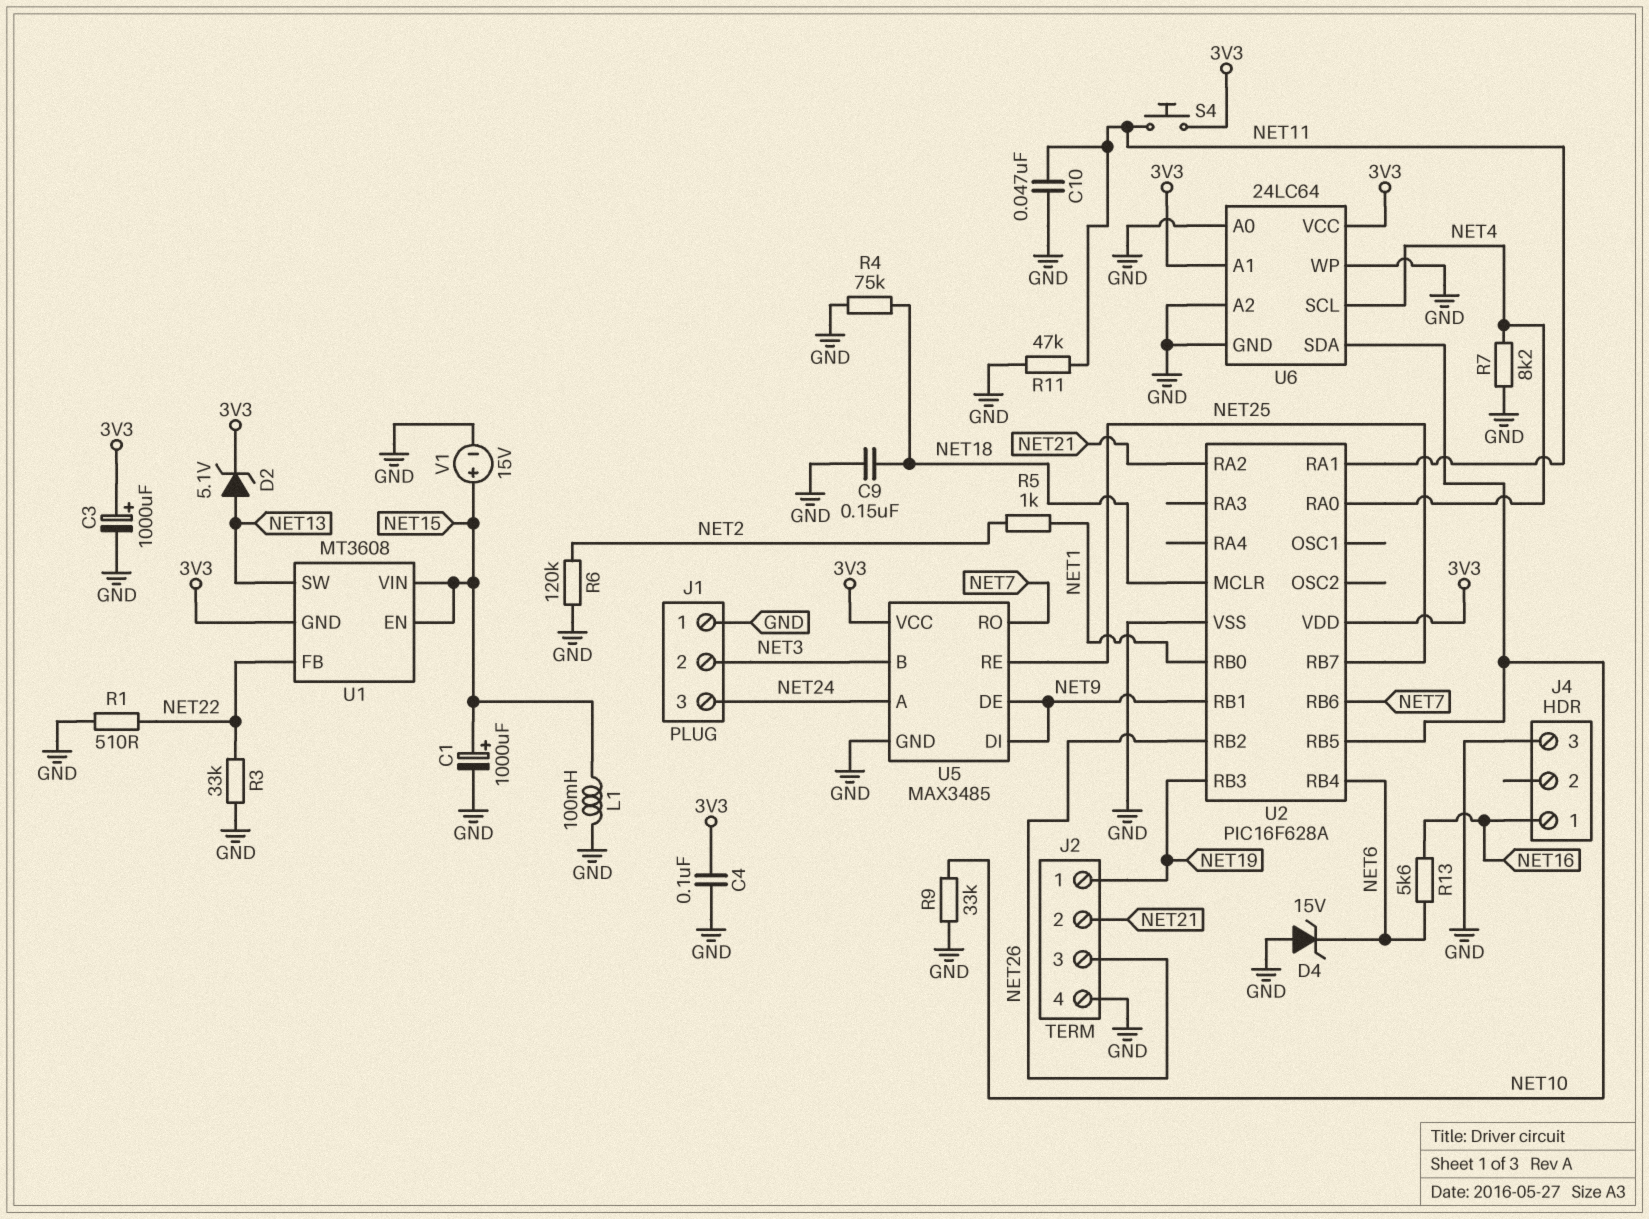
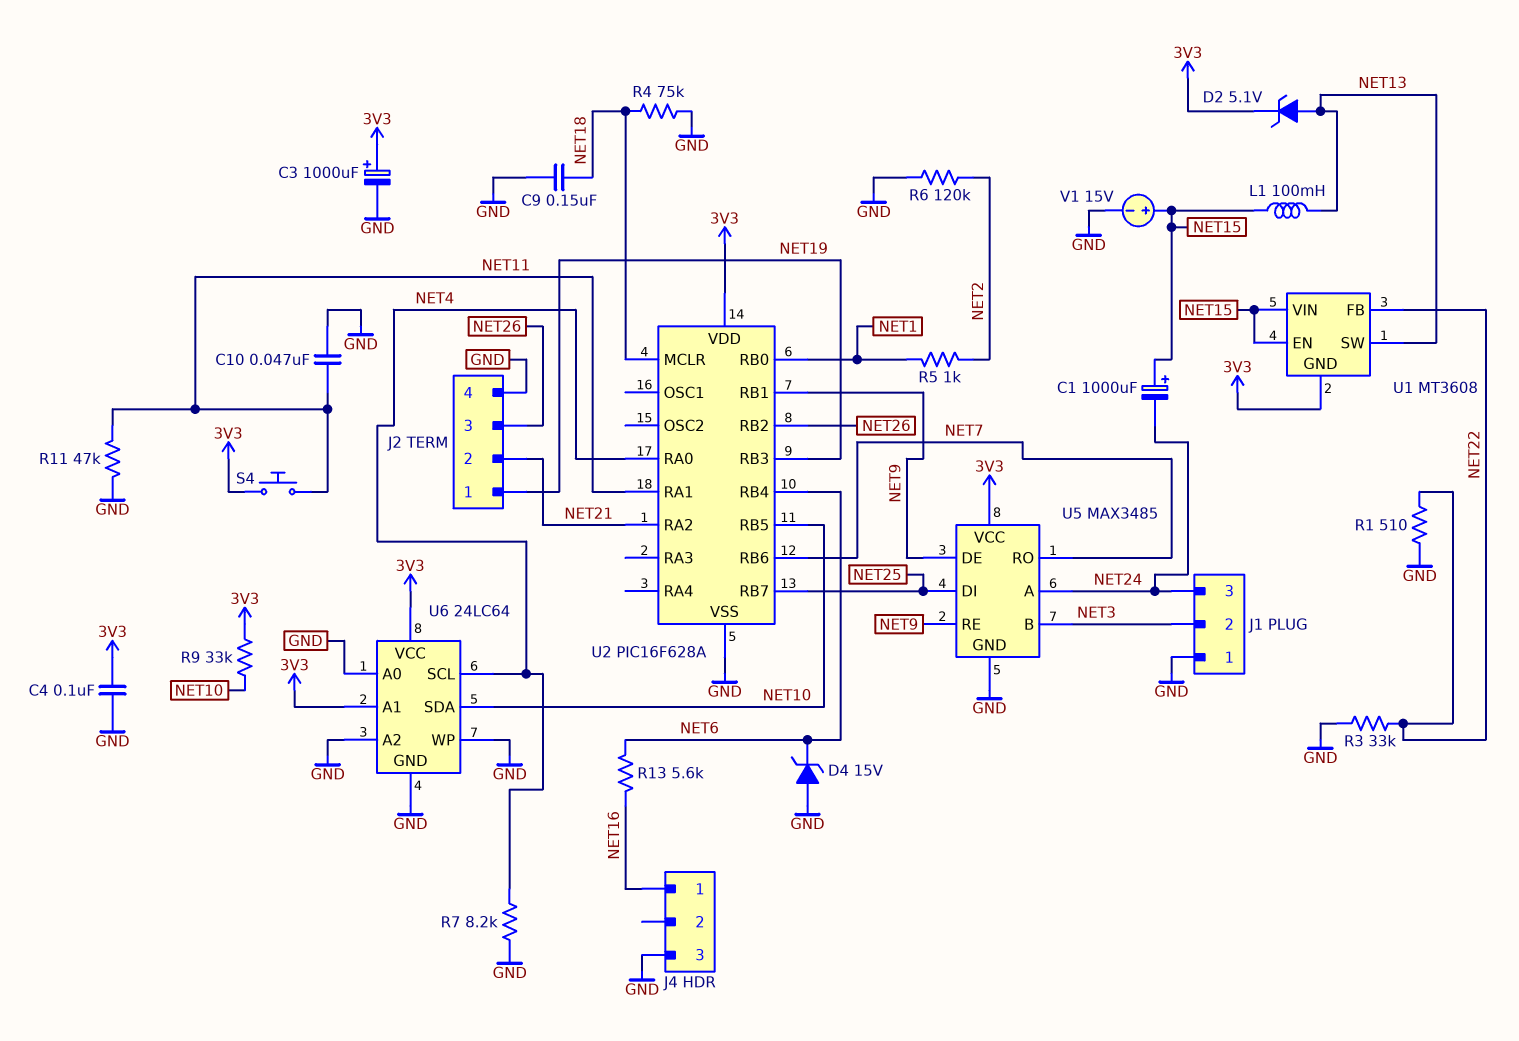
C1: 1000uF (plus NET15, minus GND) -> 1000uF (plus NET15, minus NET24)
L1: 100mH (GND, NET15) -> 100mH (NET13, NET15)
R9: 33k (GND, NET10) -> 33k (3V3, NET10)
U5 pin DI: NET9 -> NET25
U5 pin RE: NET25 -> NET9

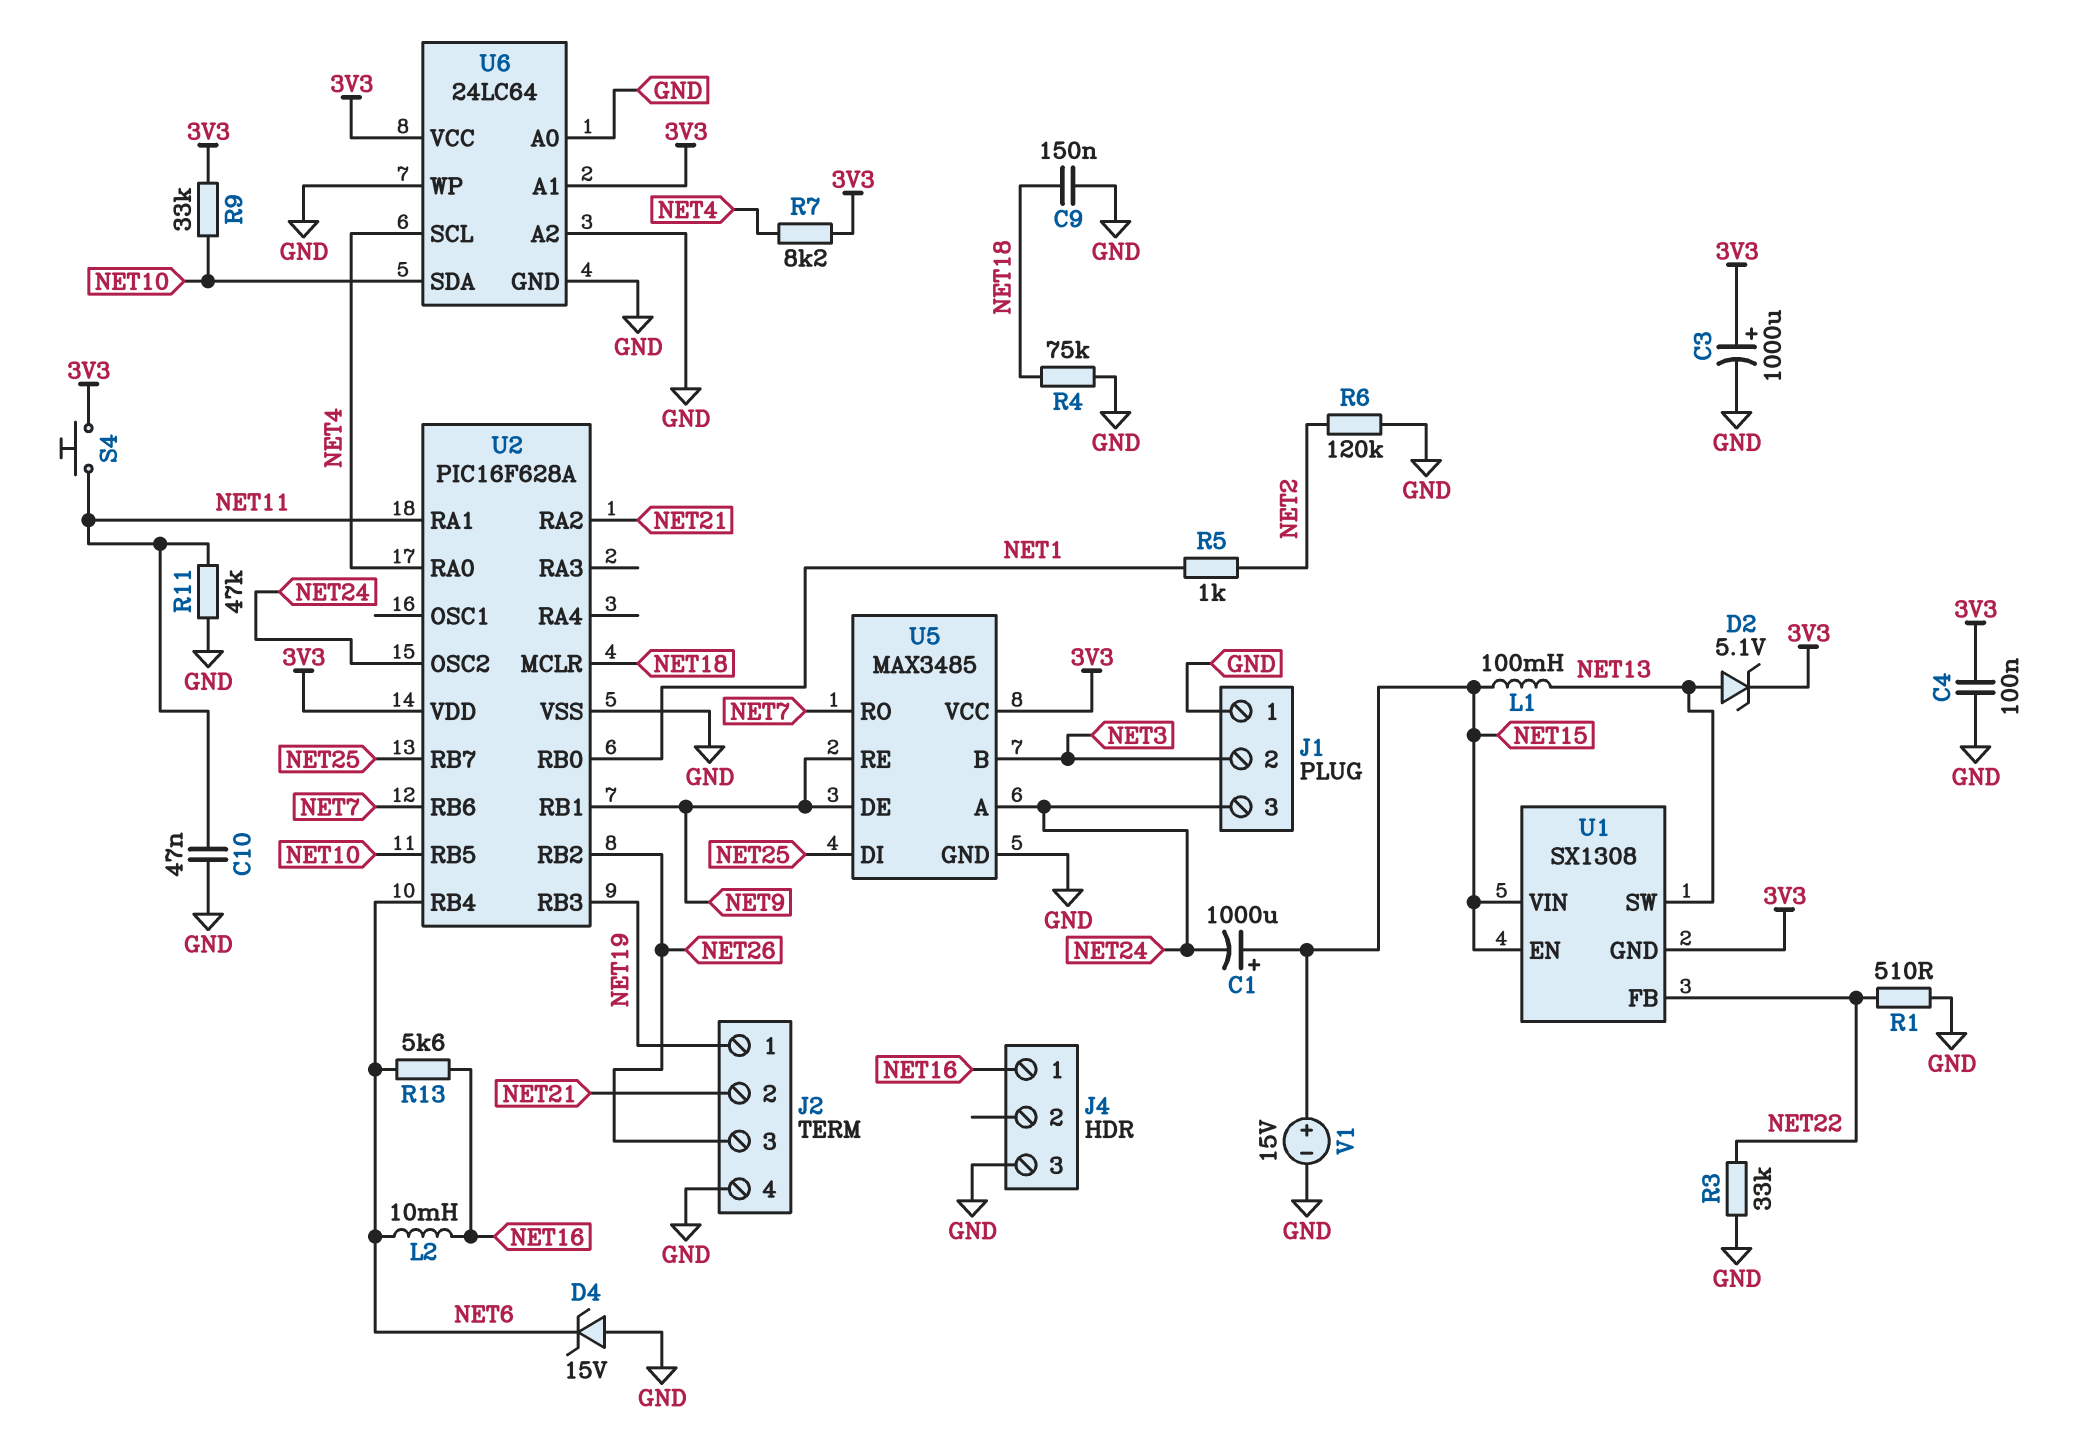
L2: none -> 10mH (NET6, NET16)
R7: 8.2k (GND, NET4) -> 8.2k (3V3, NET4)
U1: MT3608 -> SX1308
U2 pin OSC2: none -> NET24

